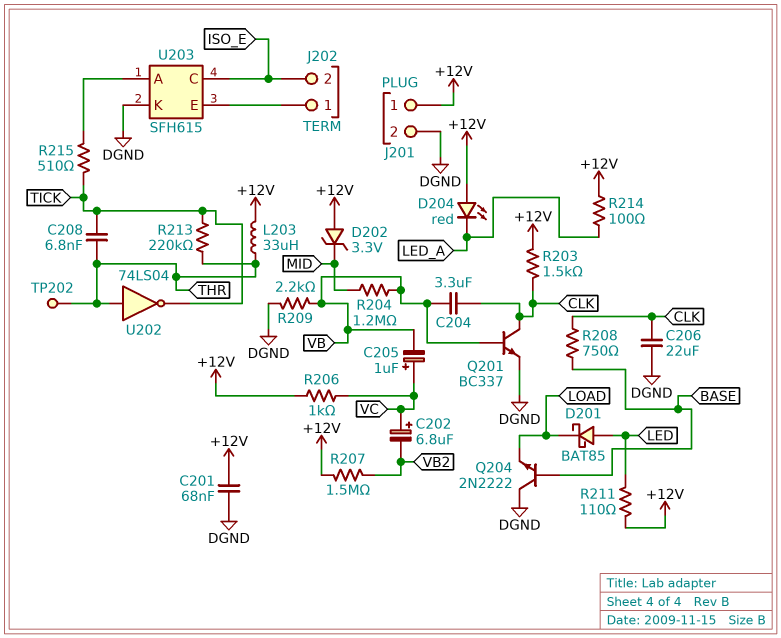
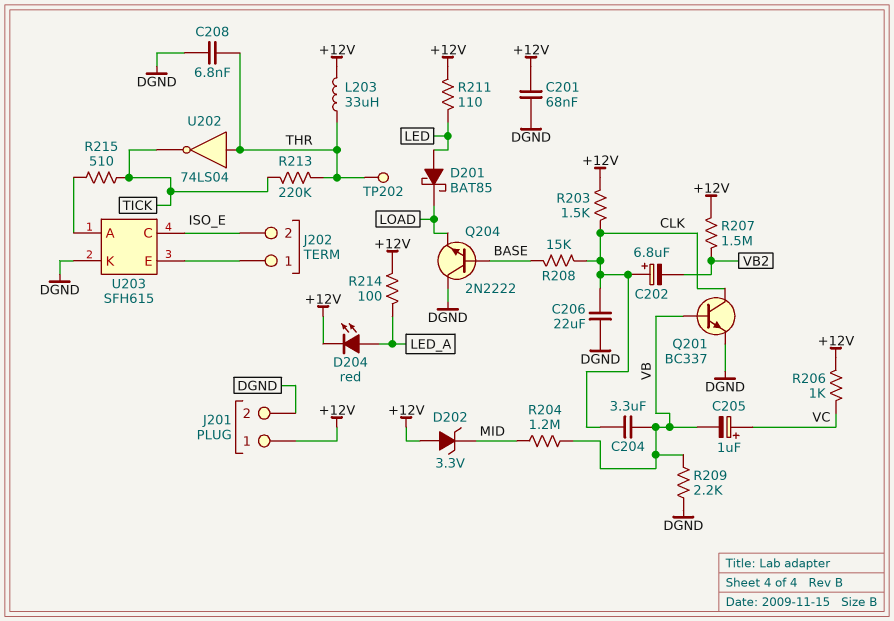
C202: 6.8uF (plus VC, minus VB2) -> 6.8uF (plus CLK, minus VB2)
C208: 6.8nF (THR, TICK) -> 6.8nF (DGND, THR)
D204: LED red (A +12V, K LED_A) -> LED red (A LED_A, K +12V)
R208: 750 (BASE, CLK) -> 15k (BASE, CLK)

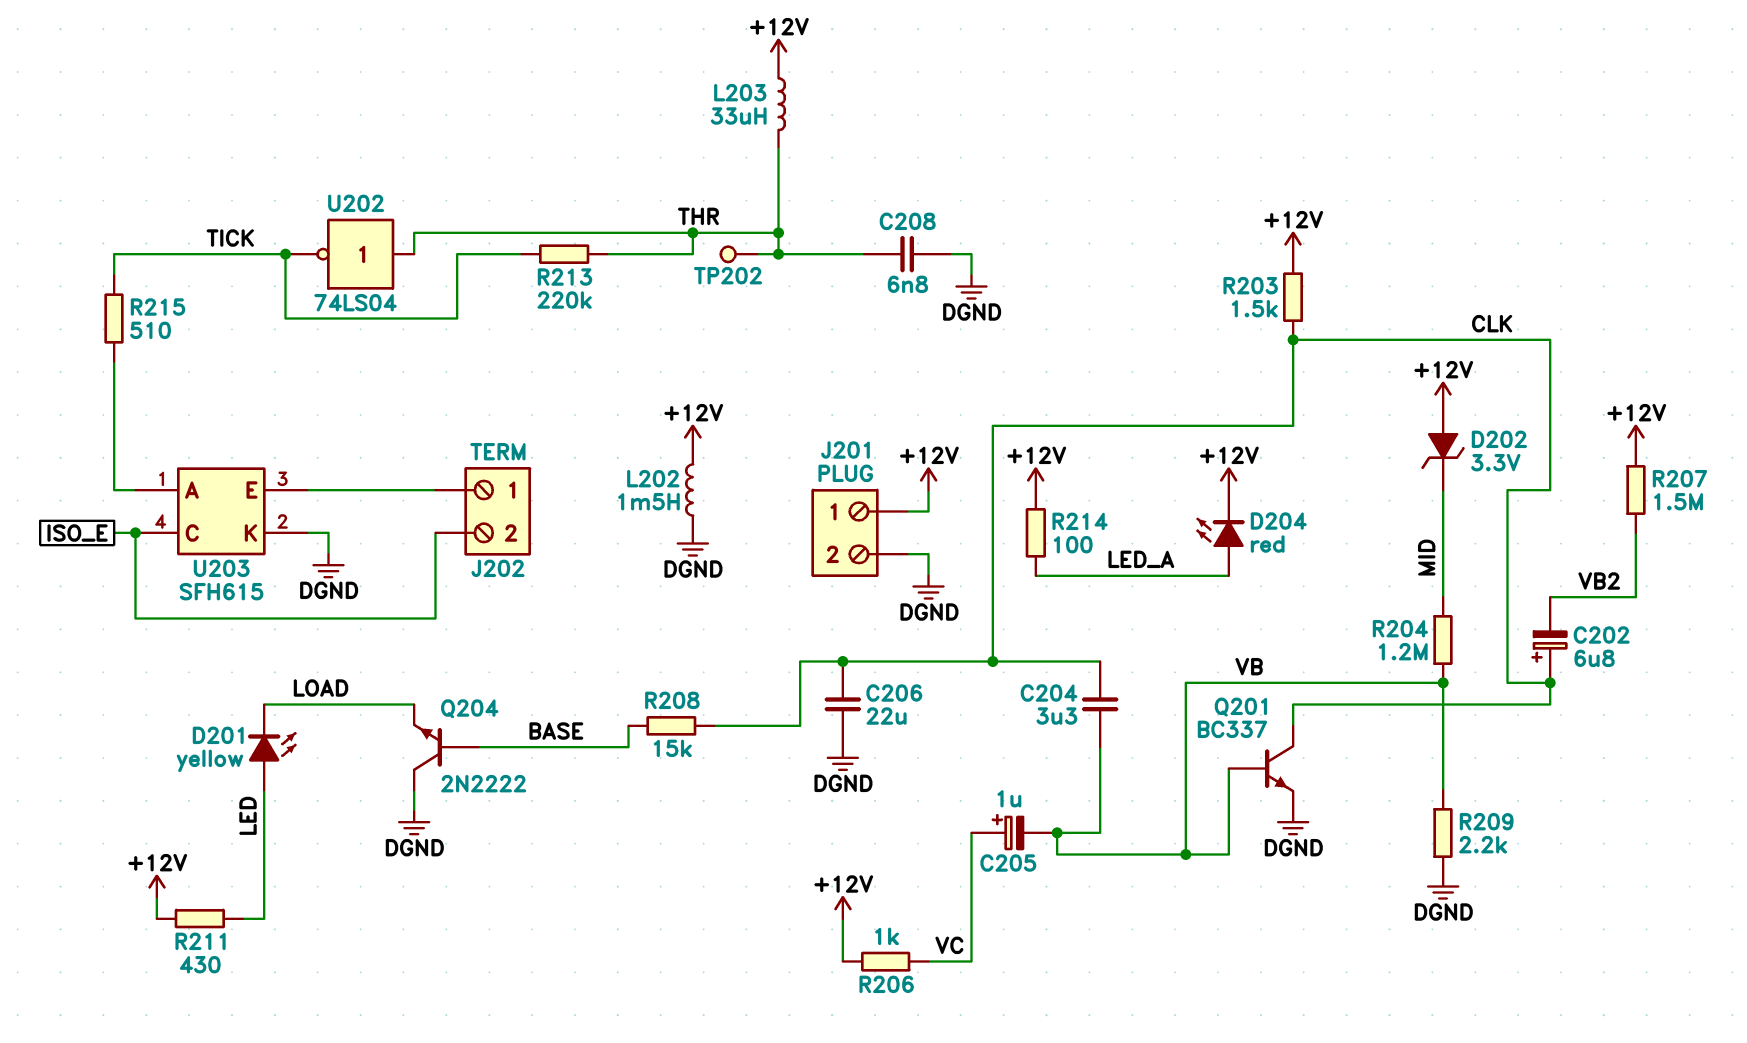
C201: 68nF (+12V, DGND) -> none
D201: schottky BAT85 (A LED, K LOAD) -> LED yellow (A LED, K LOAD)
L202: none -> 1.5mH (+12V, DGND)
R211: 110 (+12V, LED) -> 430 (+12V, LED)

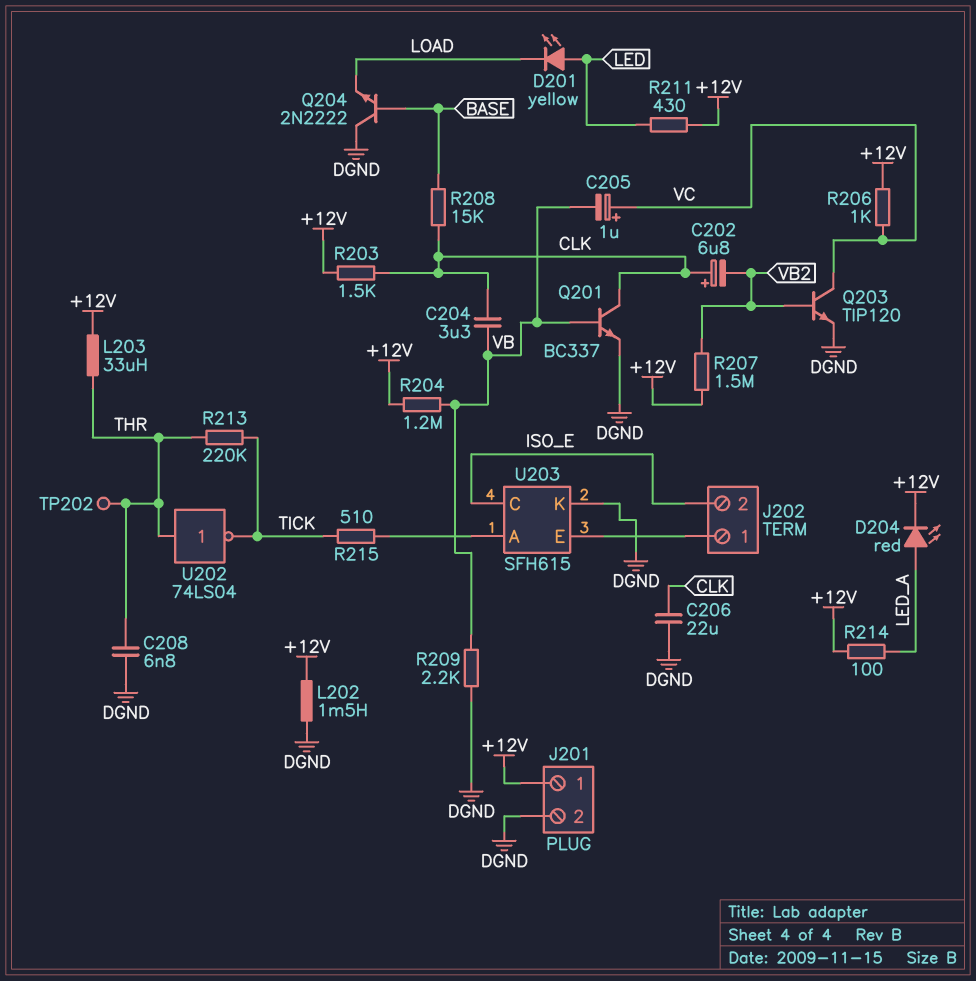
D202: zener 3.3V (A +12V, K MID) -> none
Q203: none -> NPN TIP120 (B VB2, C VC, E DGND)
R204: 1.2M (MID, VB) -> 1.2M (+12V, VB)

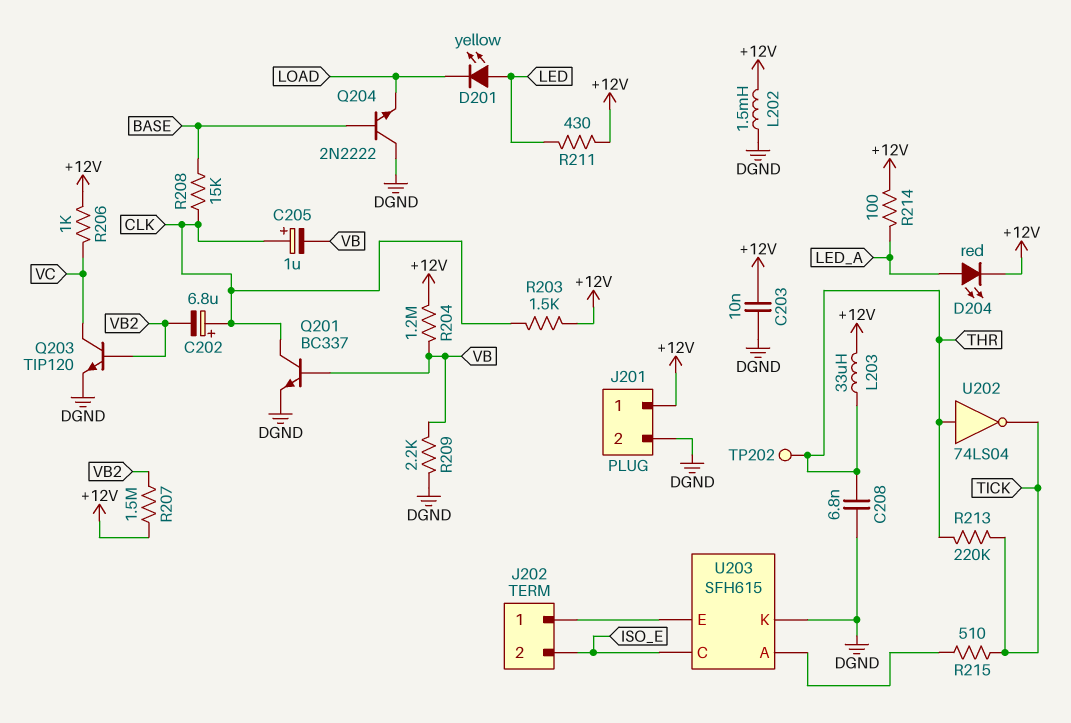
C203: none -> 10nF (+12V, DGND)
C204: 3.3uF (CLK, VB) -> none
C205: 1uF (plus VC, minus VB) -> 1uF (plus CLK, minus VB)
C206: 22uF (CLK, DGND) -> none

